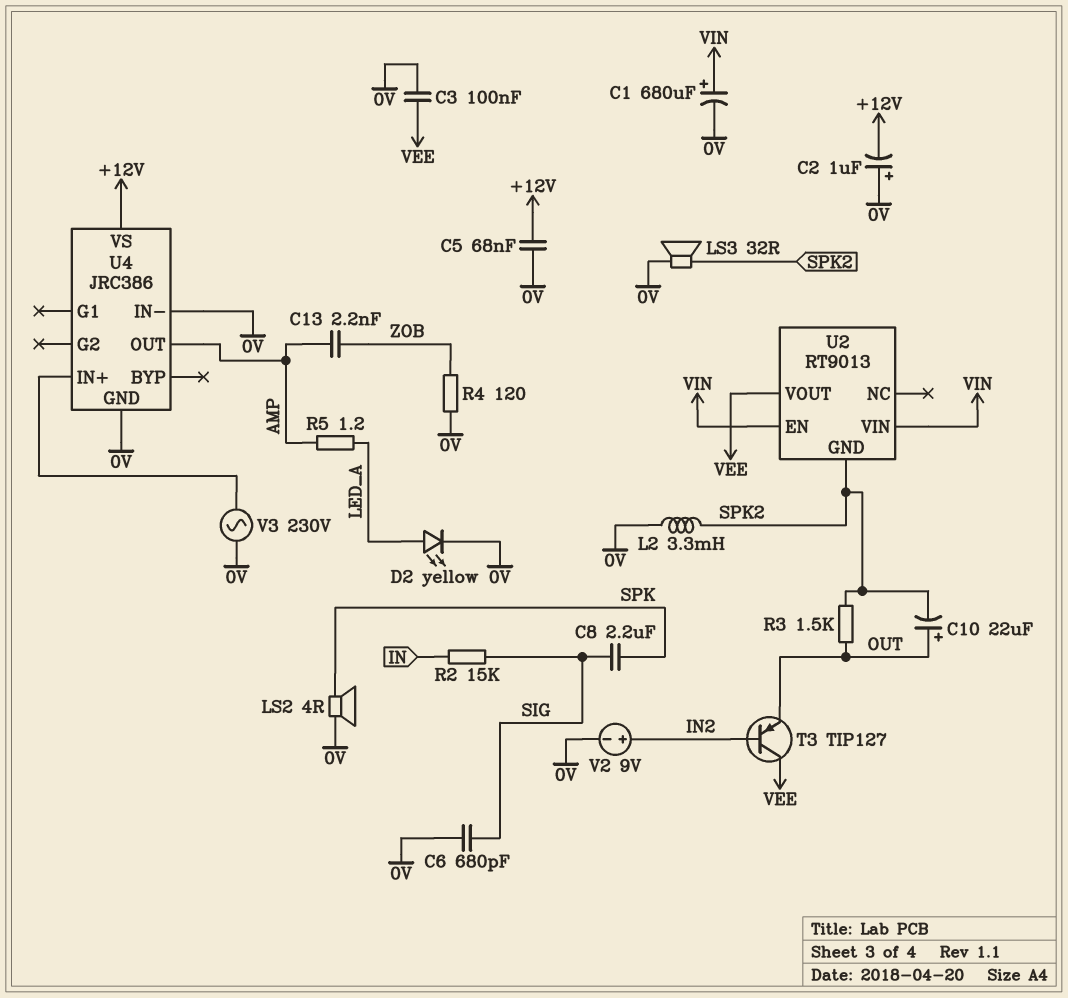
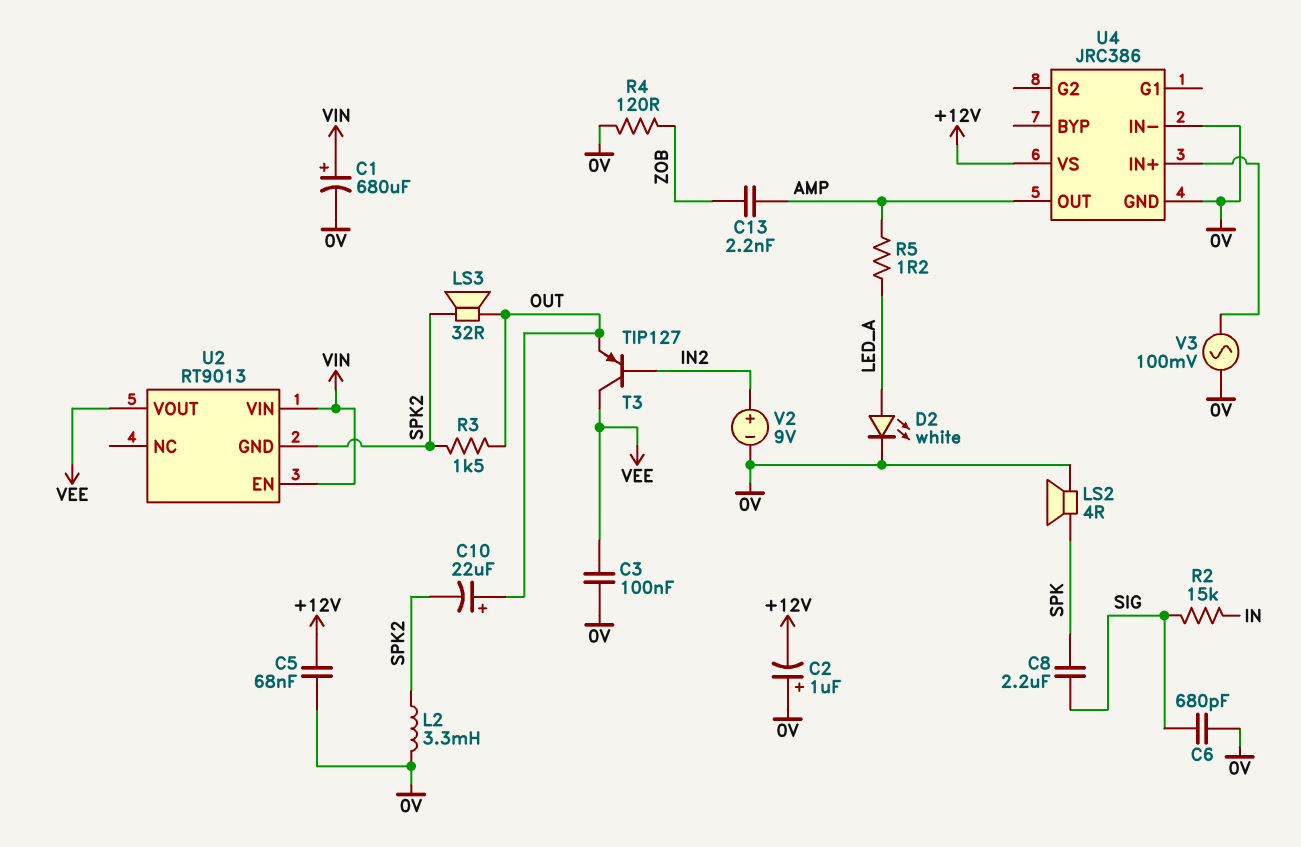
D2: LED yellow (A LED_A, K 0V) -> LED white (A LED_A, K 0V)
LS3: speaker 32R (0V, SPK2) -> speaker 32R (OUT, SPK2)
V3: AC 230V (0V, U4/IN+) -> AC 100mV (0V, U4/IN+)

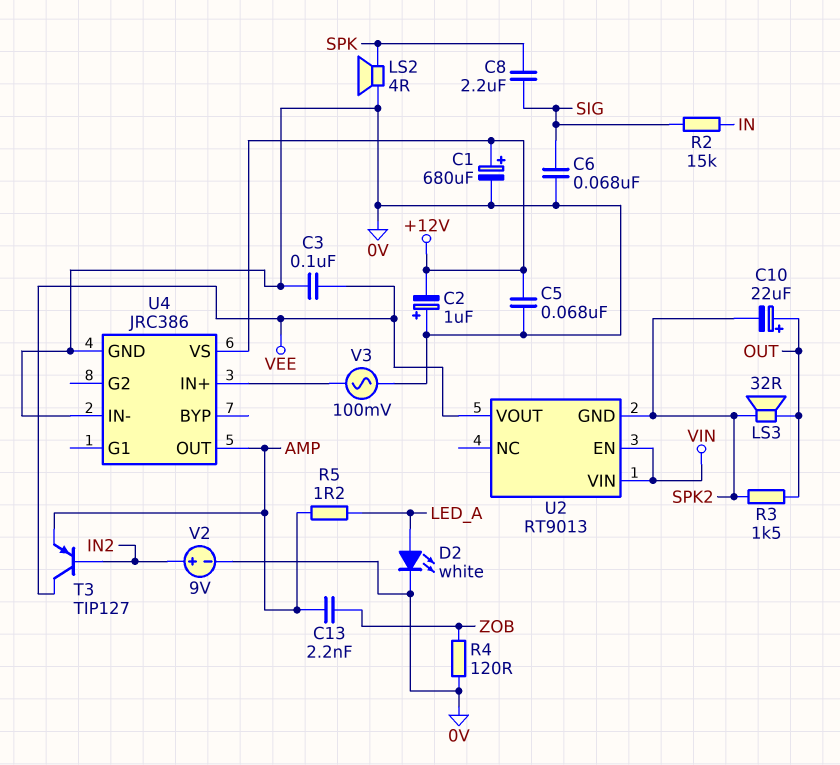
C1: 680uF (plus VIN, minus 0V) -> 680uF (plus +12V, minus 0V)
C6: 680pF (0V, SIG) -> 68nF (0V, SIG)
L2: 3.3mH (0V, SPK2) -> none
T3: PNP TIP127 (B IN2, C VEE, E OUT) -> PNP TIP127 (B IN2, C VEE, E AMP)

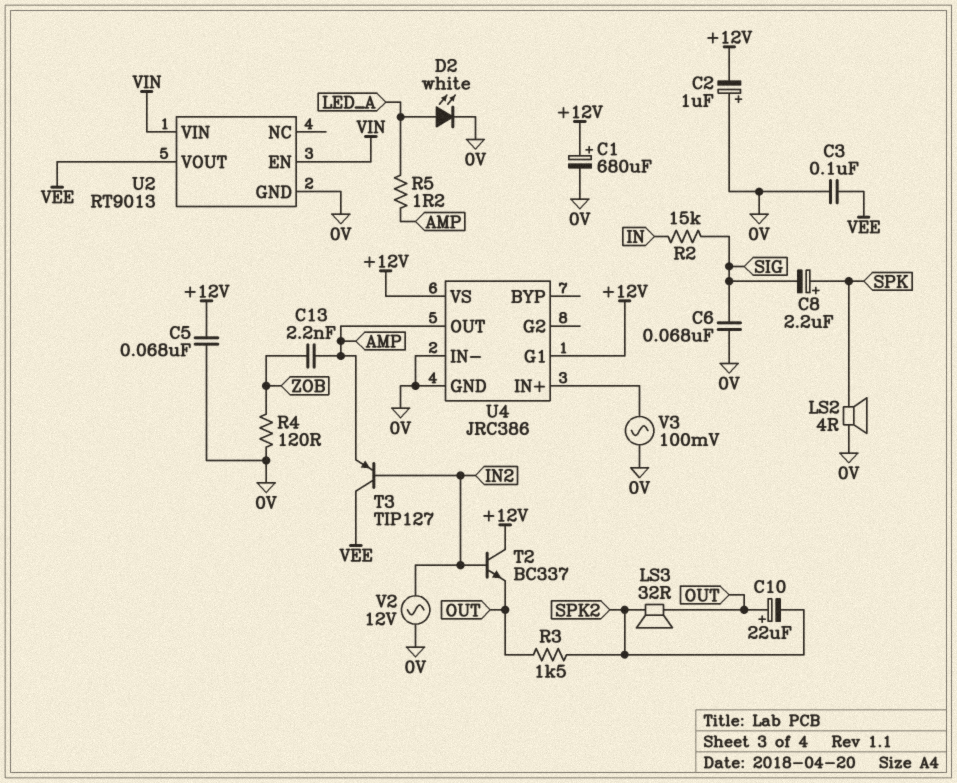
C8: 2.2uF (SIG, SPK) -> 2.2uF (plus SPK, minus SIG)
T2: none -> NPN BC337 (B IN2, C +12V, E OUT)
U2 pin GND: SPK2 -> 0V
U4 pin G1: none -> +12V
V2: 9V (plus IN2, minus 0V) -> AC 12V (0V, IN2)

